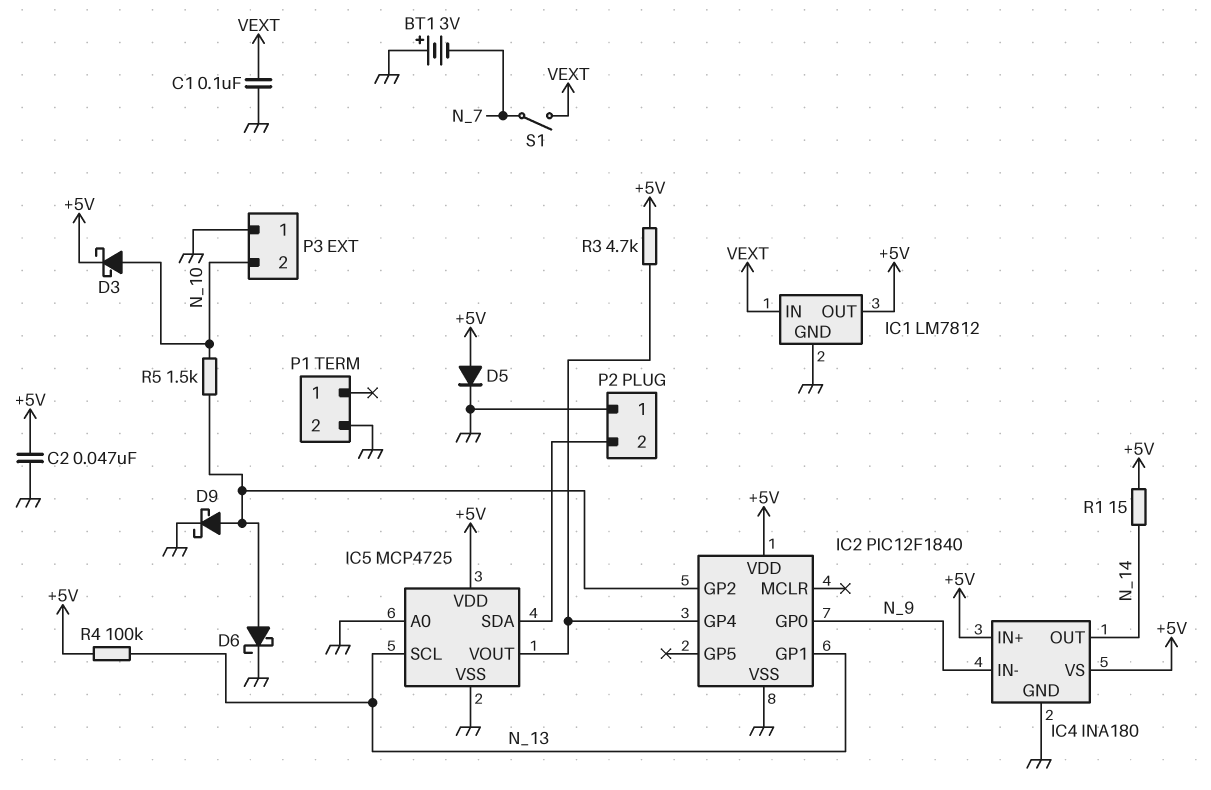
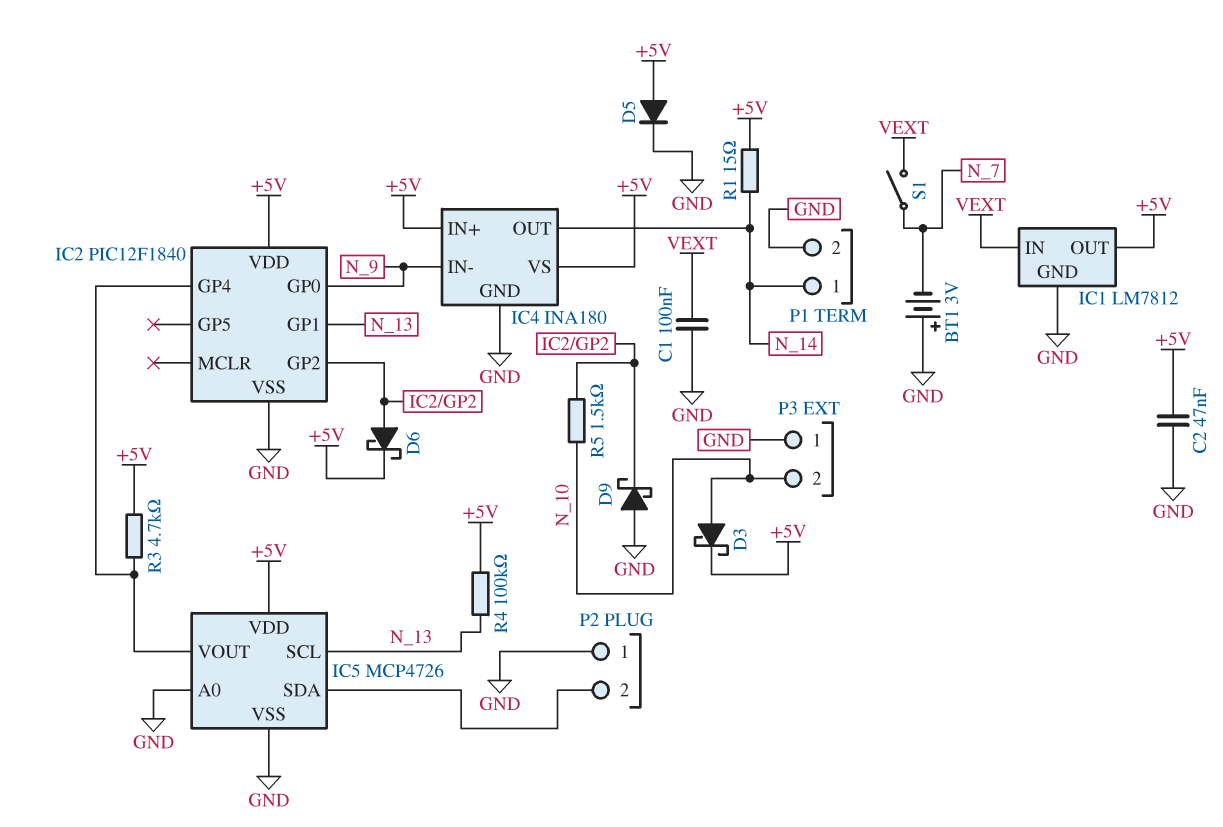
D6: schottky (A IC2/GP2, K GND) -> schottky (A IC2/GP2, K +5V)
D9: schottky (A IC2/GP2, K GND) -> schottky (A GND, K IC2/GP2)
IC5: MCP4725 -> MCP4726
P1 pin 1: none -> N_14

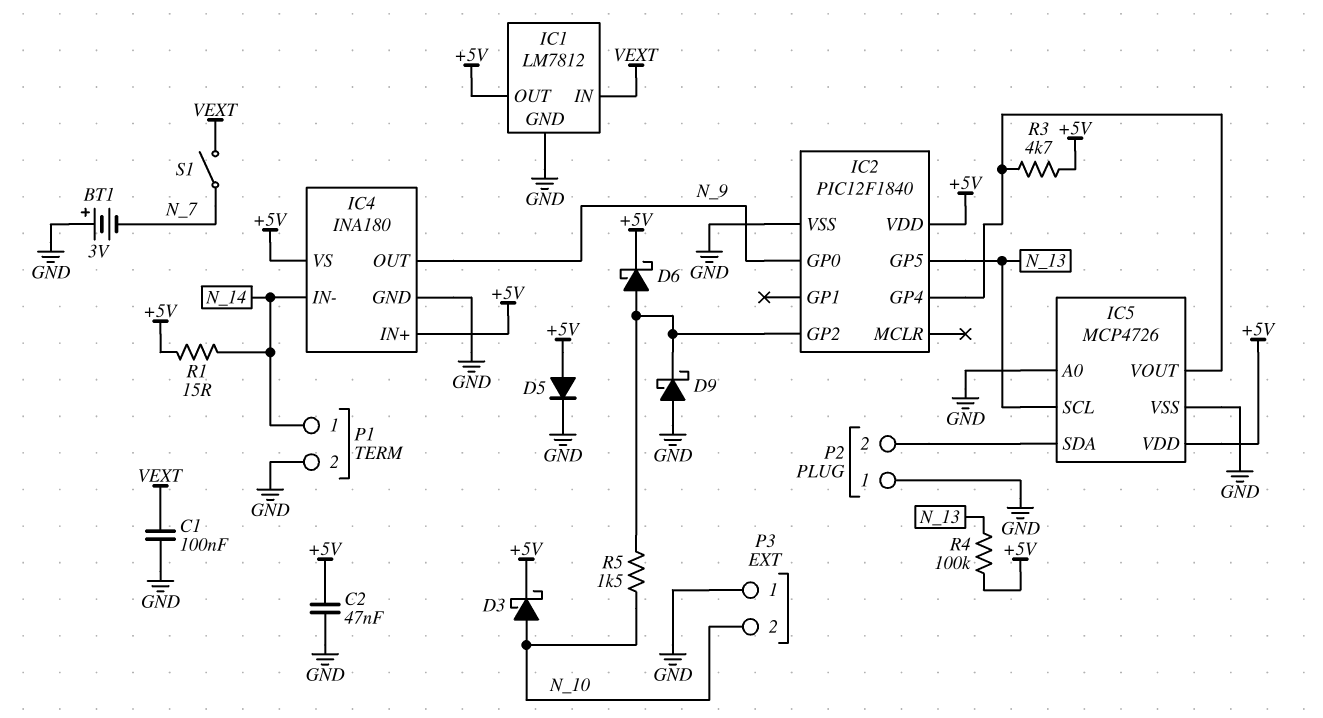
IC2 pin GP1: N_13 -> none
IC2 pin GP5: none -> N_13
IC4 pin IN-: N_9 -> N_14
IC4 pin OUT: N_14 -> N_9

